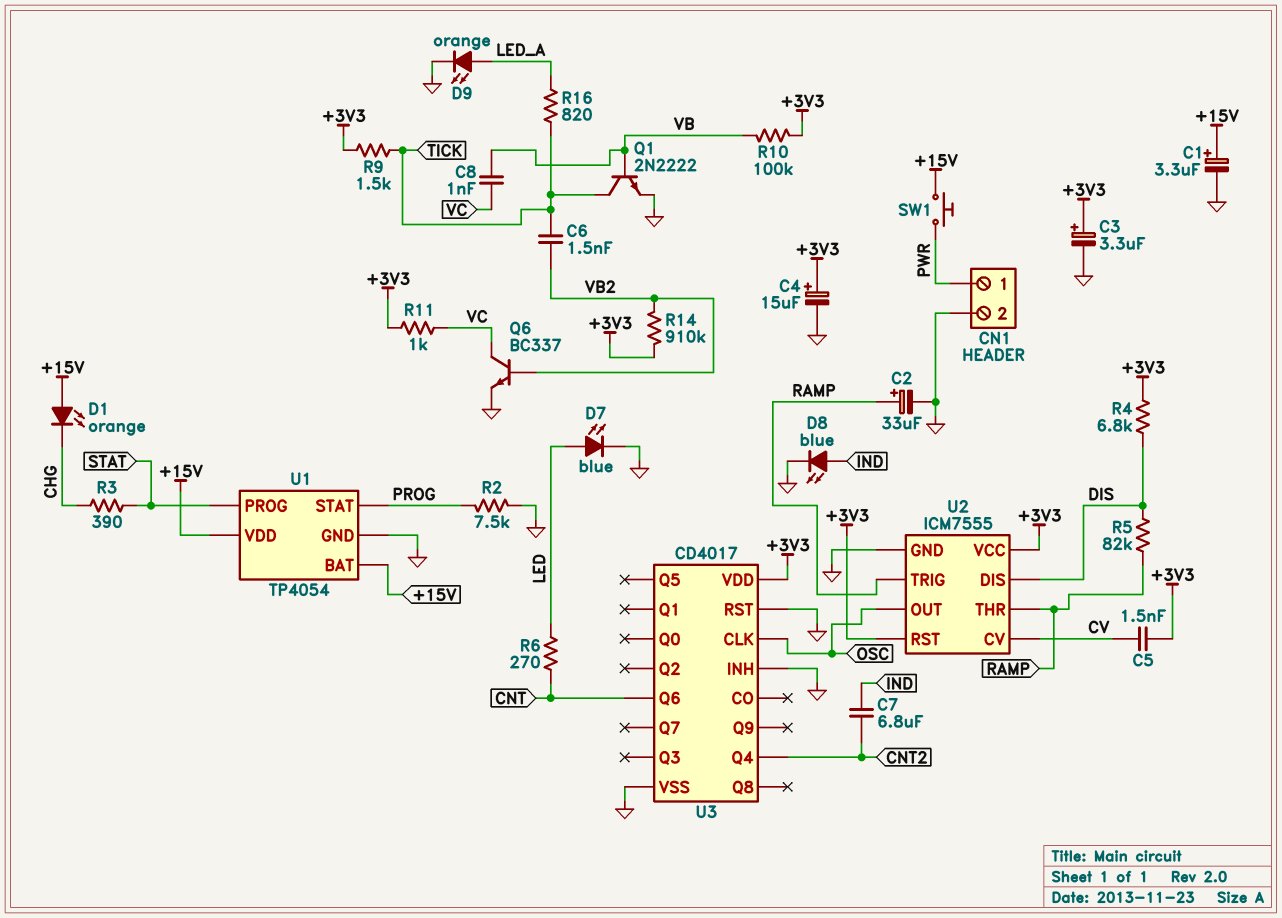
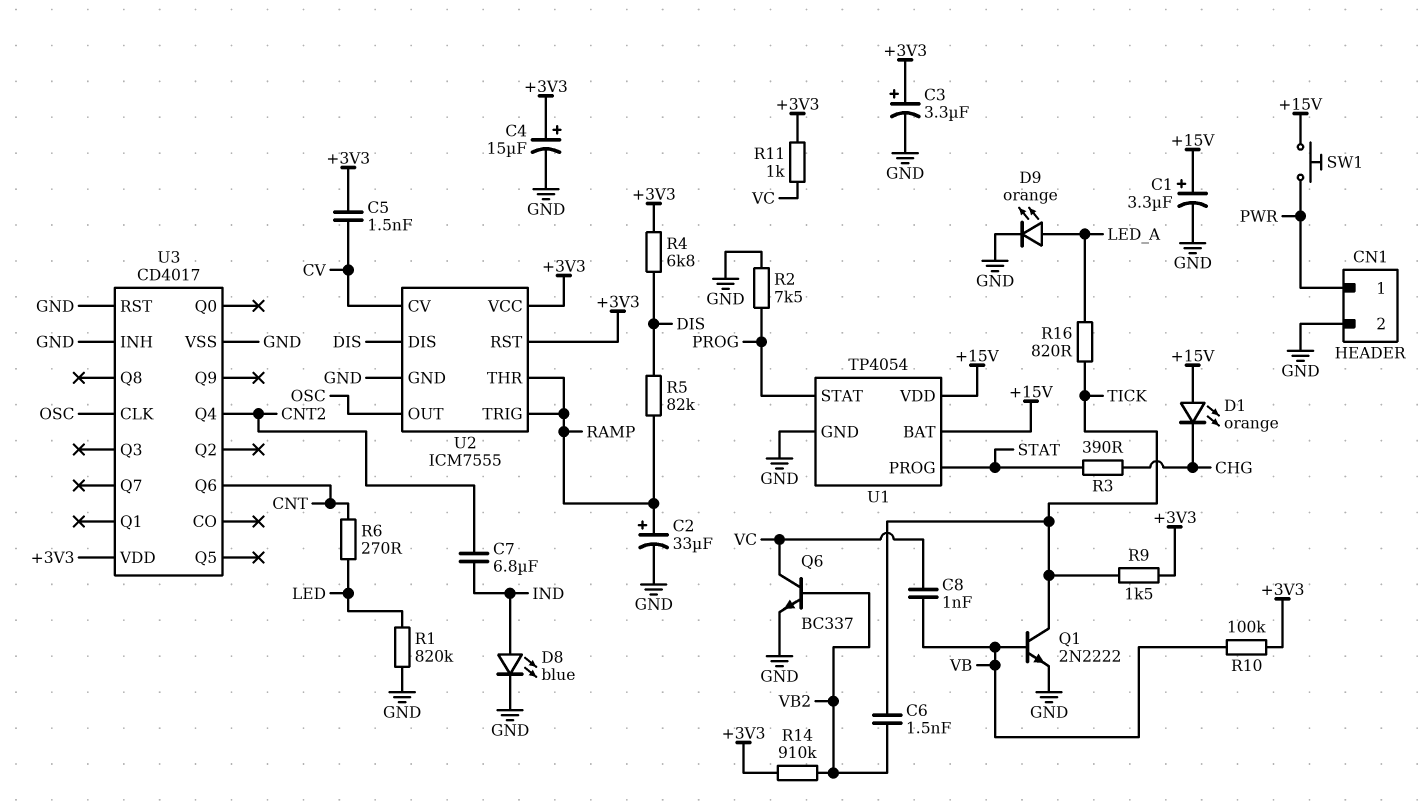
D7: LED blue (A LED, K GND) -> none
R1: none -> 820k (GND, LED)

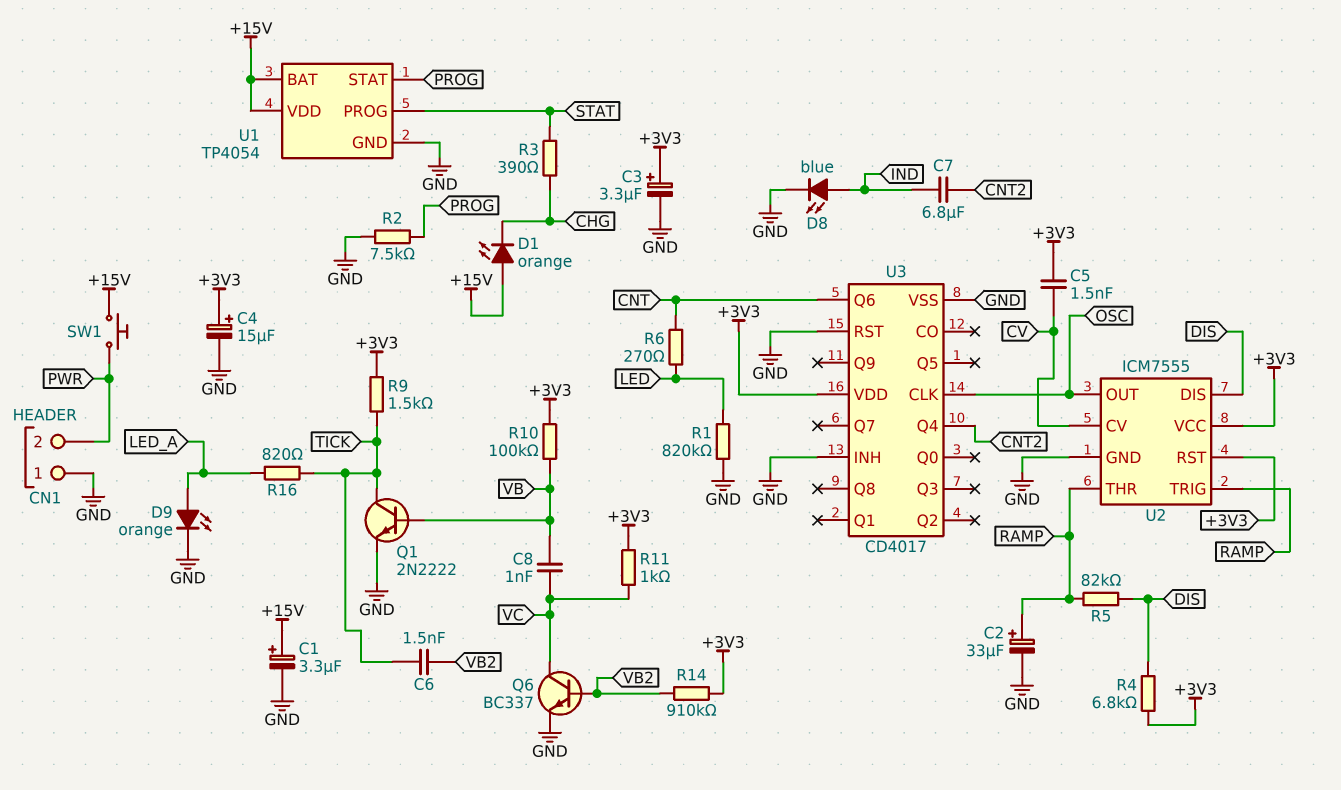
CN1 pin 1: PWR -> GND
CN1 pin 2: GND -> PWR

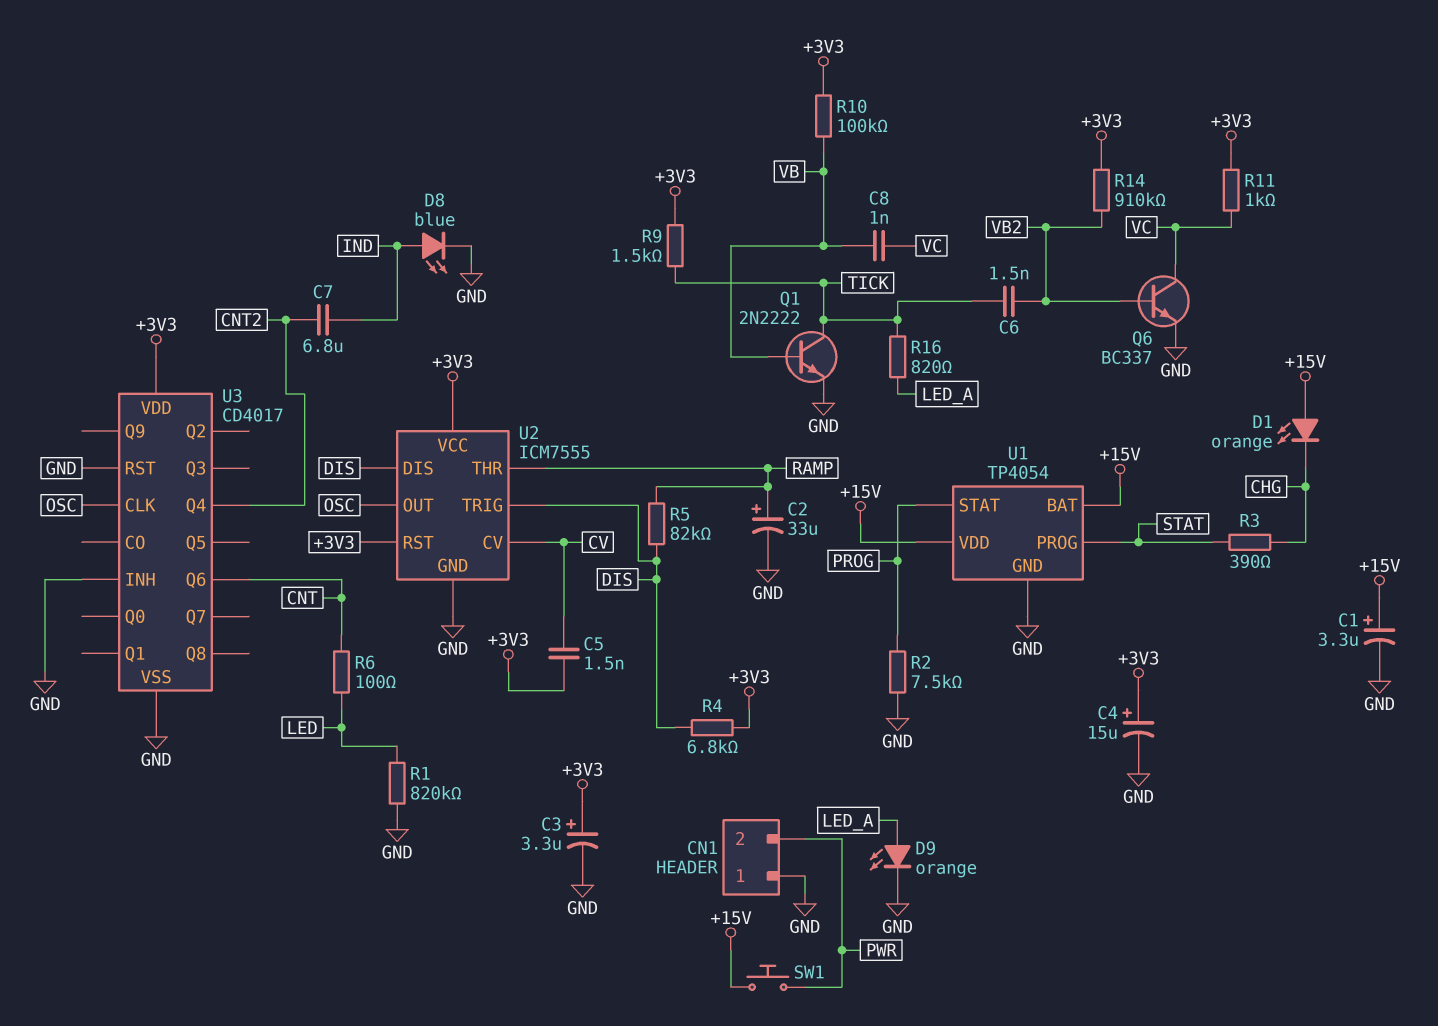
R6: 270 (CNT, LED) -> 100 (CNT, LED)
U2 pin TRIG: RAMP -> DIS

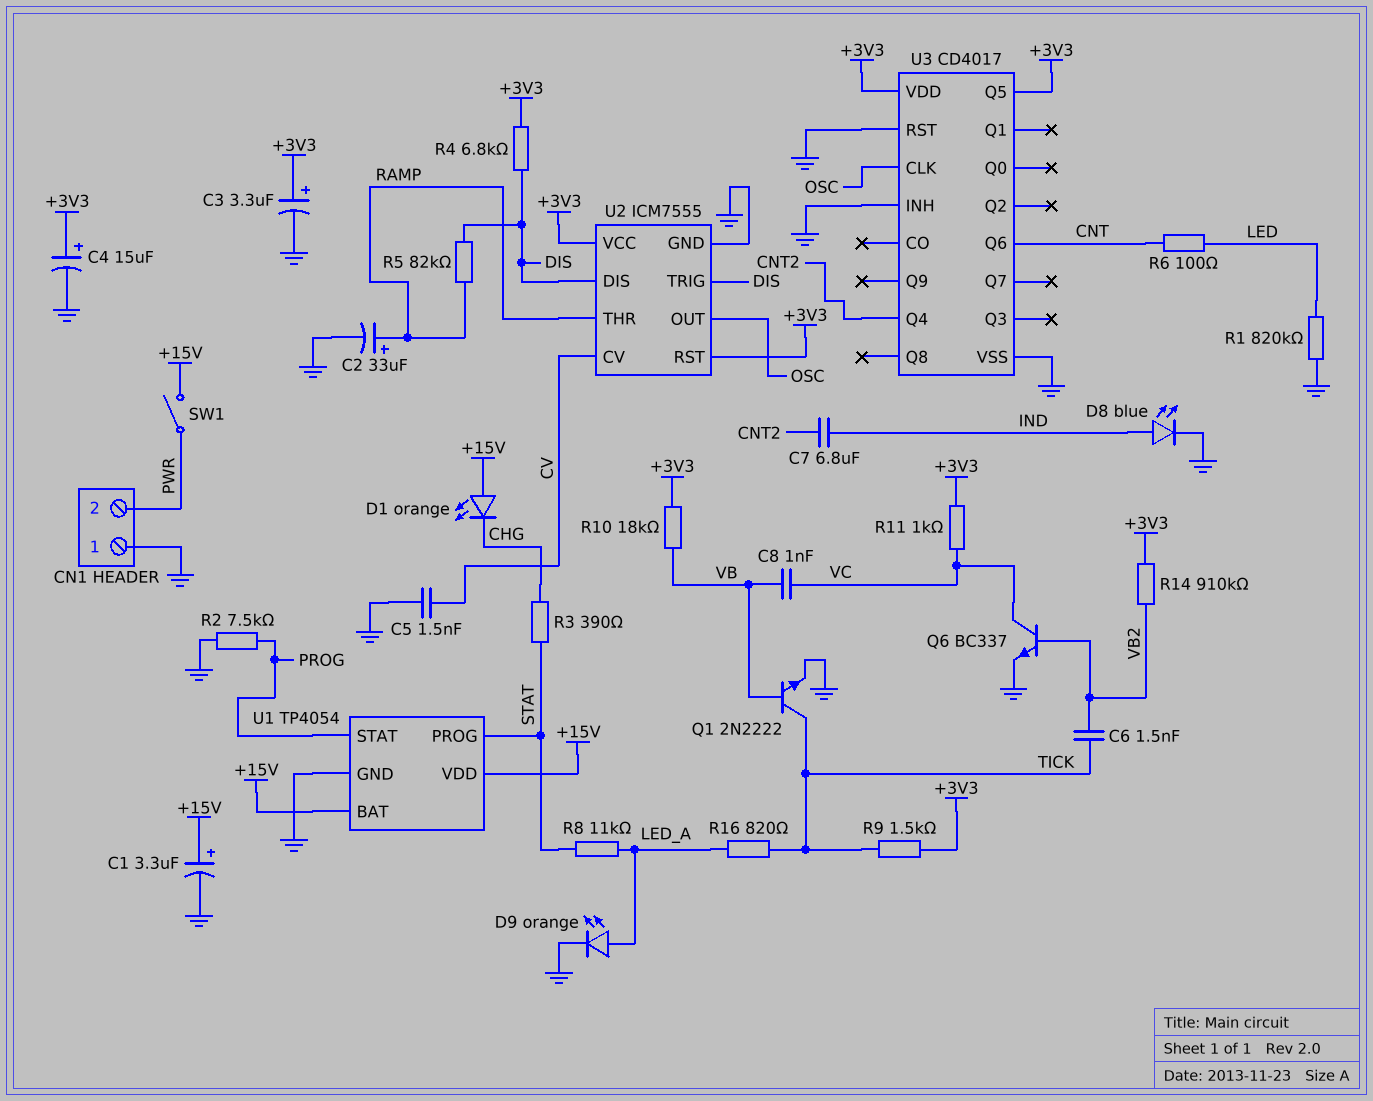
C5: 1.5nF (+3V3, CV) -> 1.5nF (CV, GND)
R8: none -> 11k (LED_A, STAT)
R10: 100k (+3V3, VB) -> 18k (+3V3, VB)
SW1: button (+15V, PWR) -> switch (+15V, PWR)
U3 pin Q5: none -> +3V3

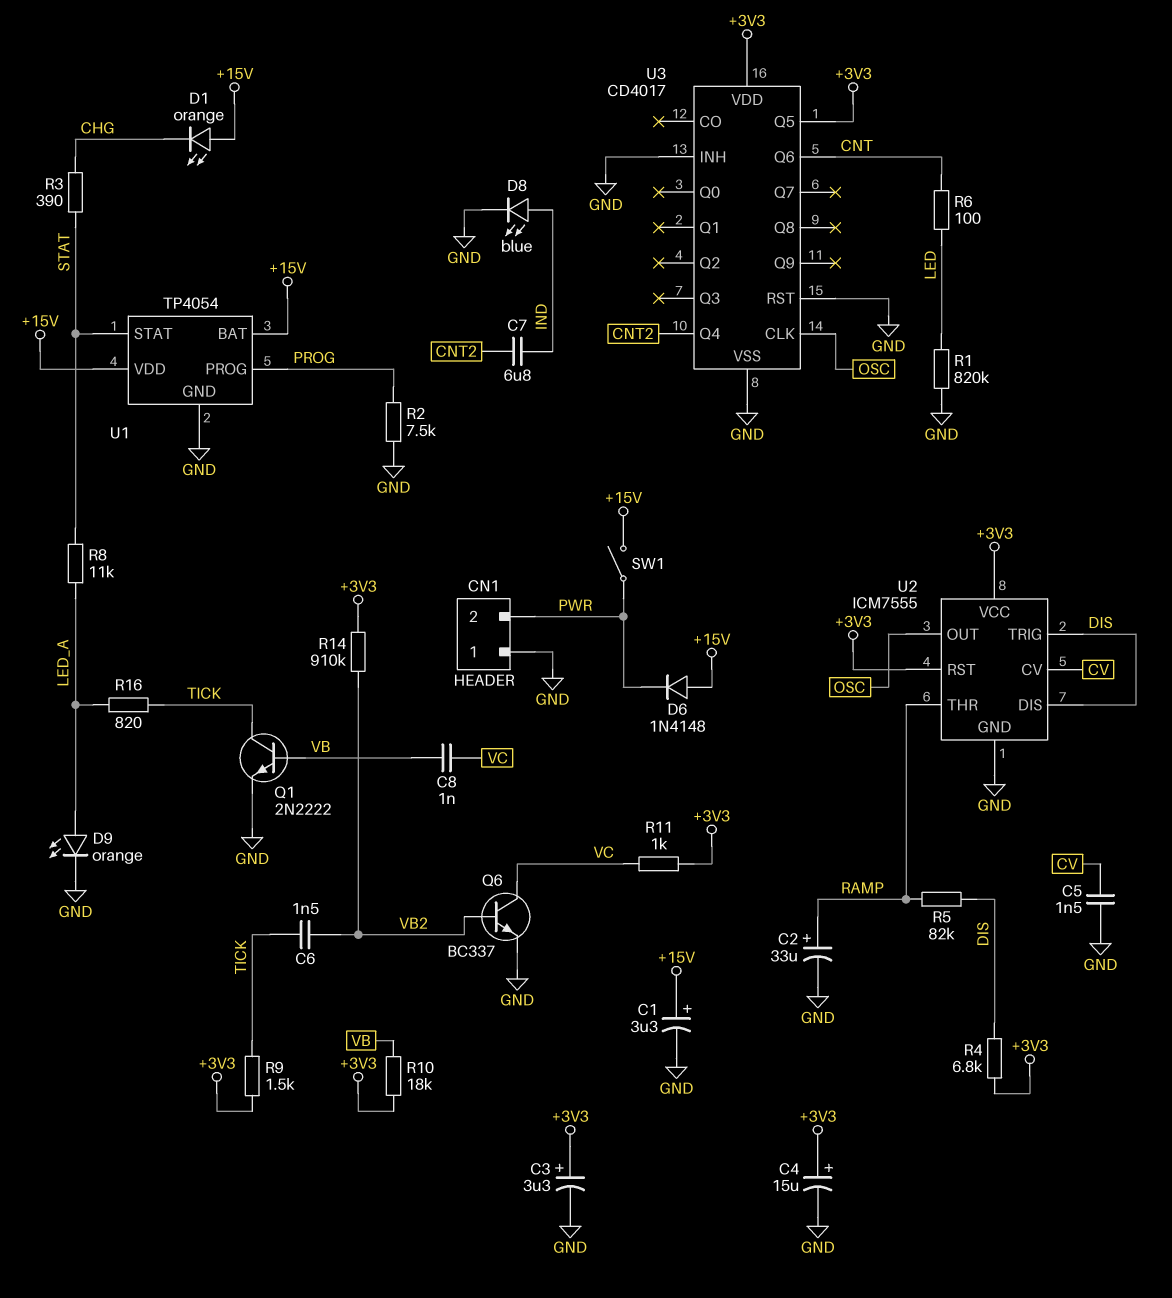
D6: none -> diode 1N4148 (A +15V, K PWR)
U1 pin PROG: STAT -> PROG
U1 pin STAT: PROG -> STAT

